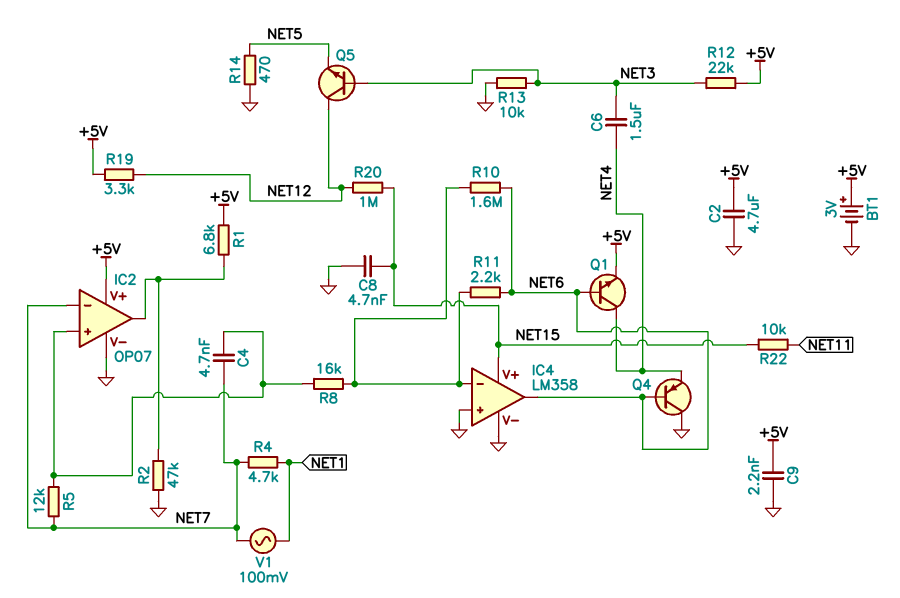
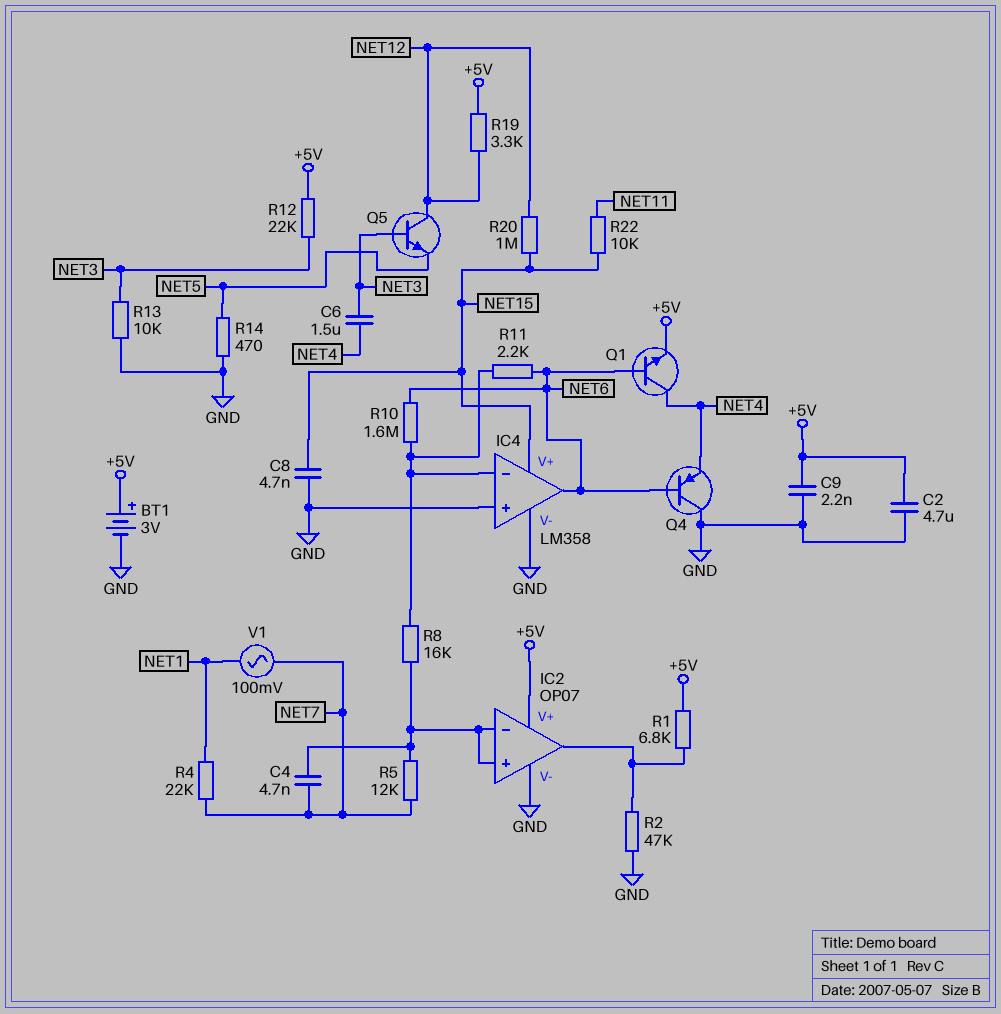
IC2 pin in-: NET7 -> IC2/in+
R4: 4.7k (NET1, NET7) -> 22k (NET1, NET7)

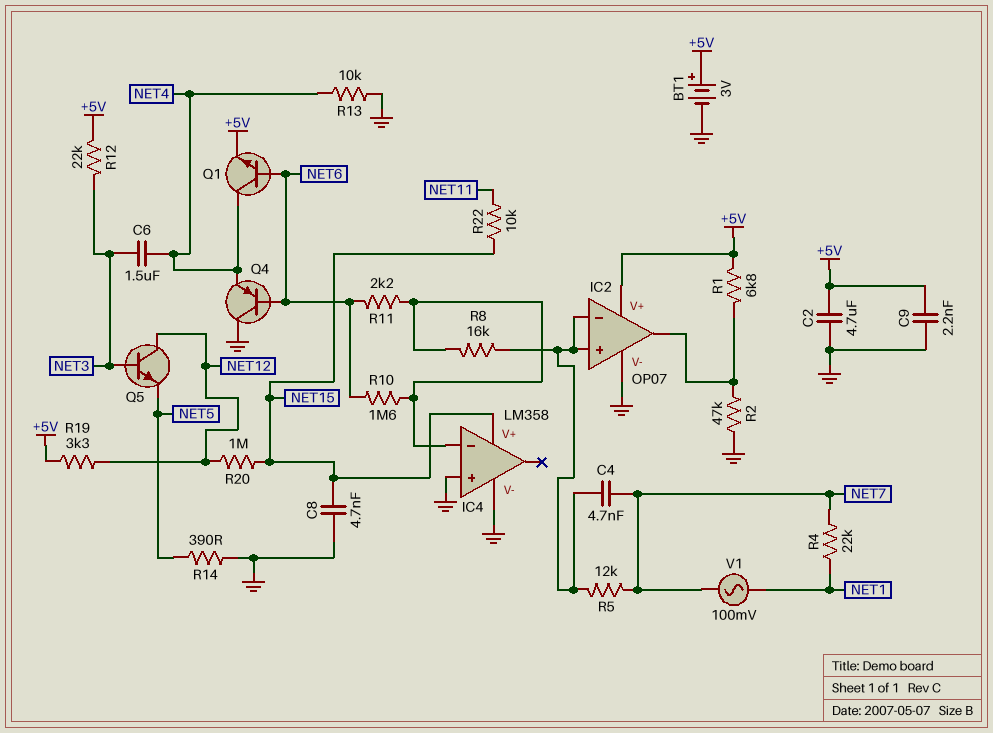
IC4 pin out: NET6 -> none
R13: 10k (GND, NET3) -> 10k (GND, NET4)
R14: 470 (GND, NET5) -> 390 (GND, NET5)

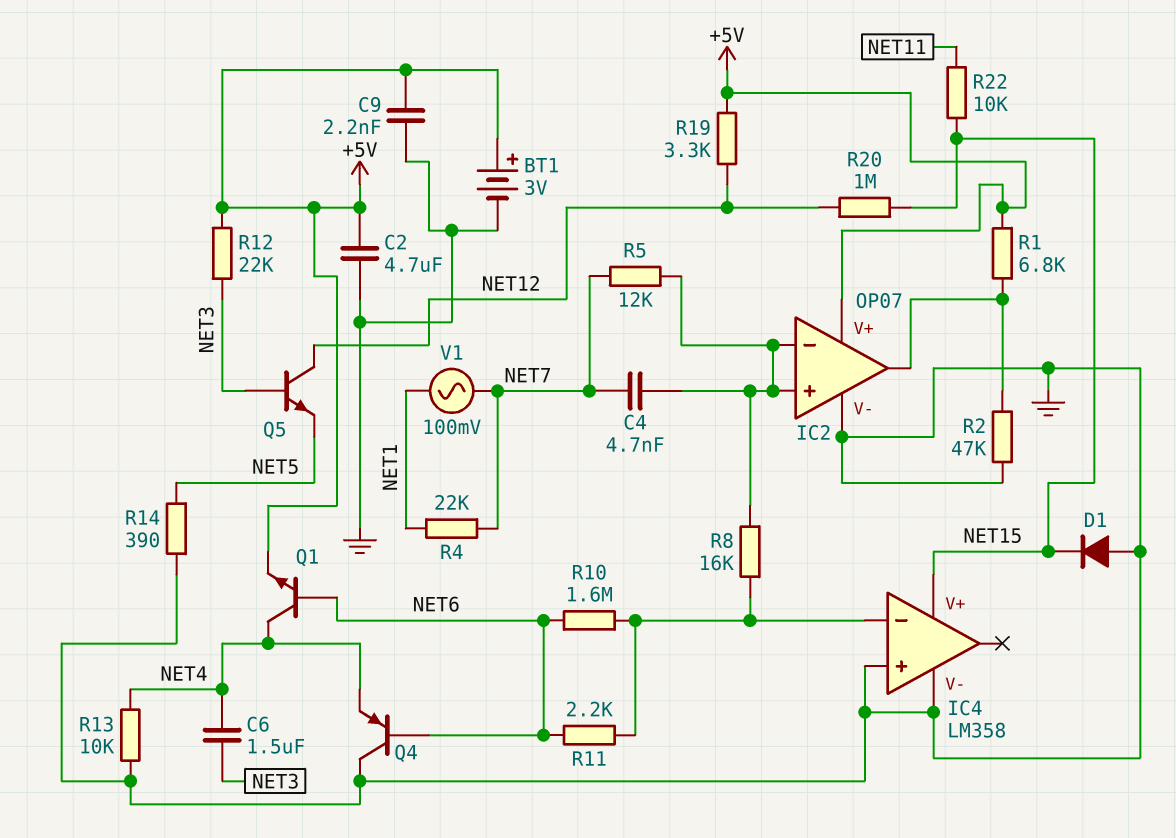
C8: 4.7nF (GND, NET15) -> none
D1: none -> diode (A GND, K NET15)

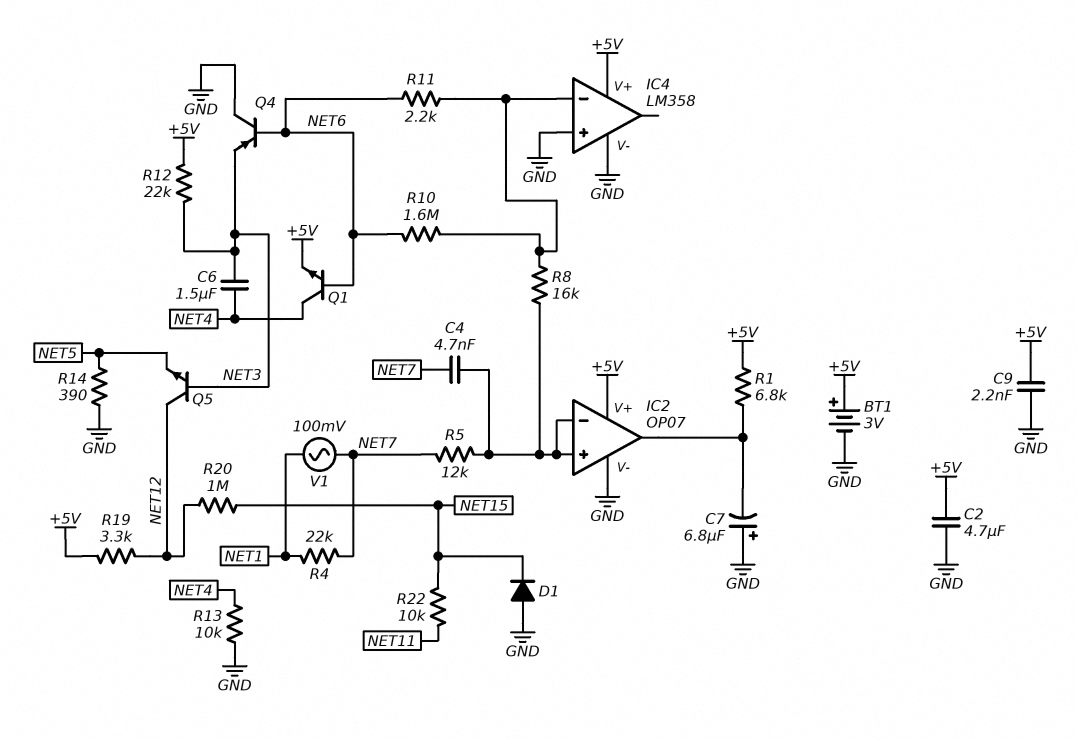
C7: none -> 6.8uF (plus GND, minus IC2/out)
IC4 pin V+: NET15 -> +5V
Q4: PNP (B NET6, C GND, E NET4) -> PNP (B NET6, C GND, E NET3)
R2: 47k (GND, IC2/out) -> none

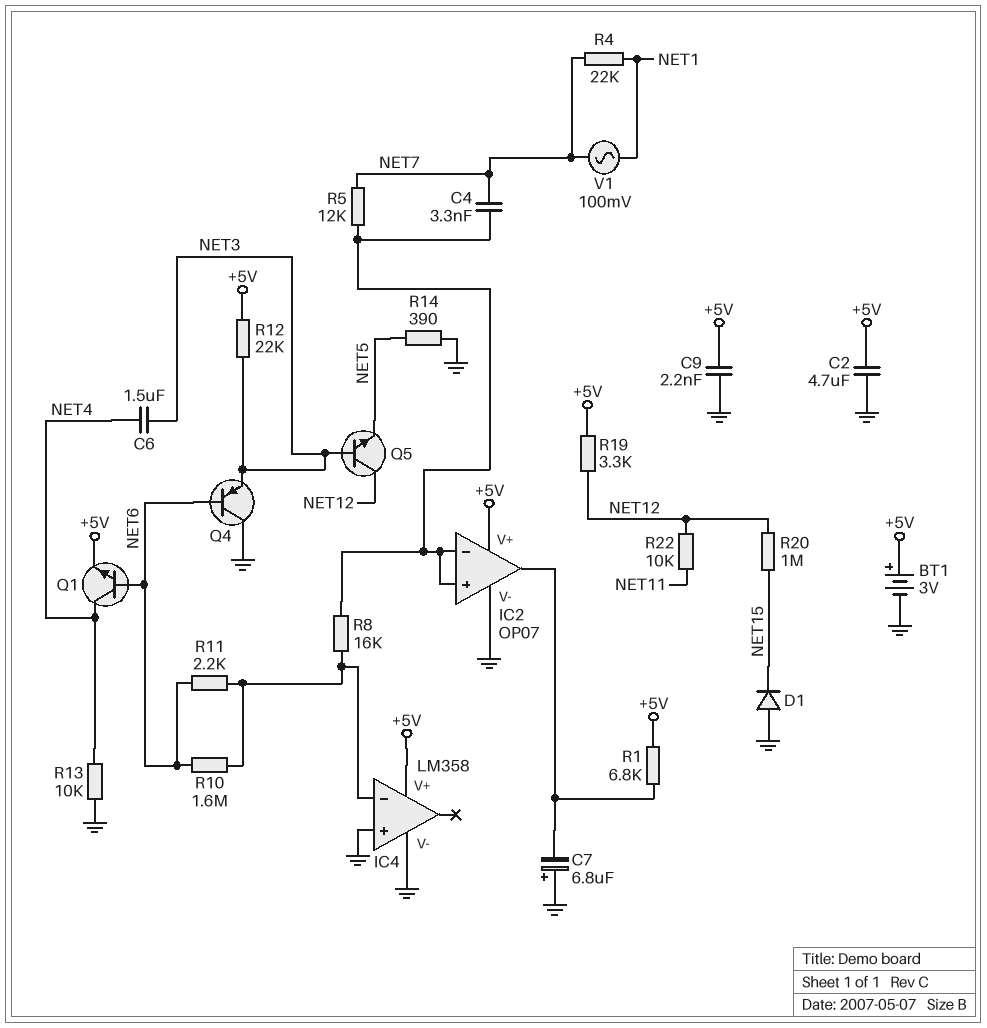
C4: 4.7nF (IC2/in+, NET7) -> 3.3nF (IC2/in+, NET7)
R22: 10k (NET11, NET15) -> 10k (NET11, NET12)

